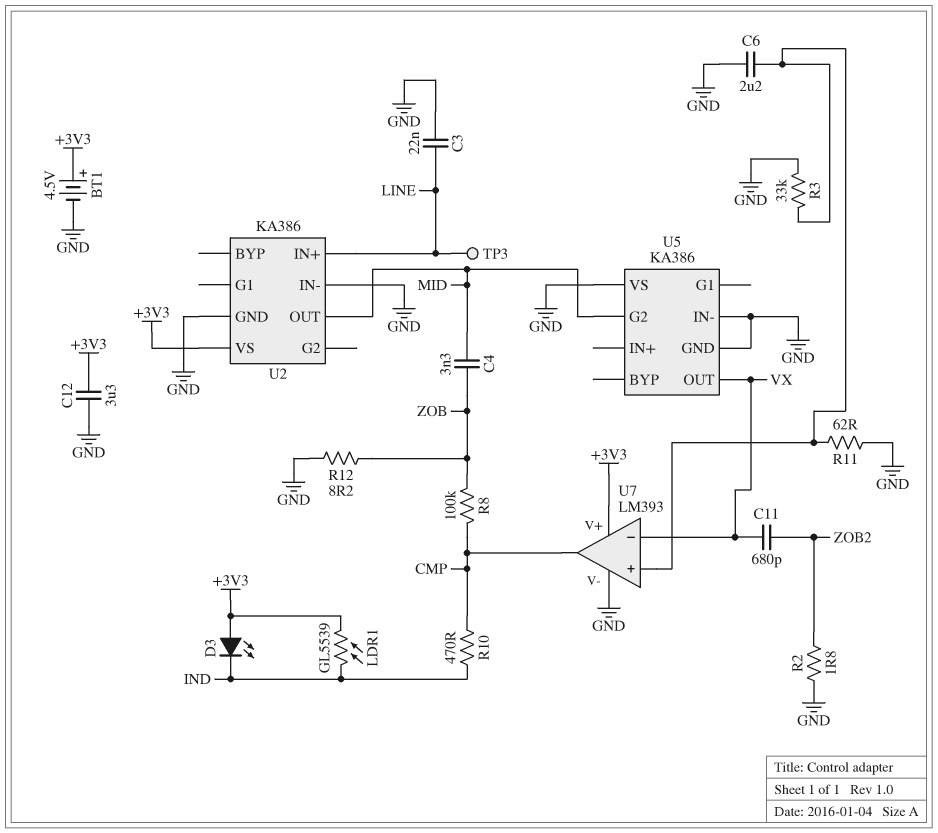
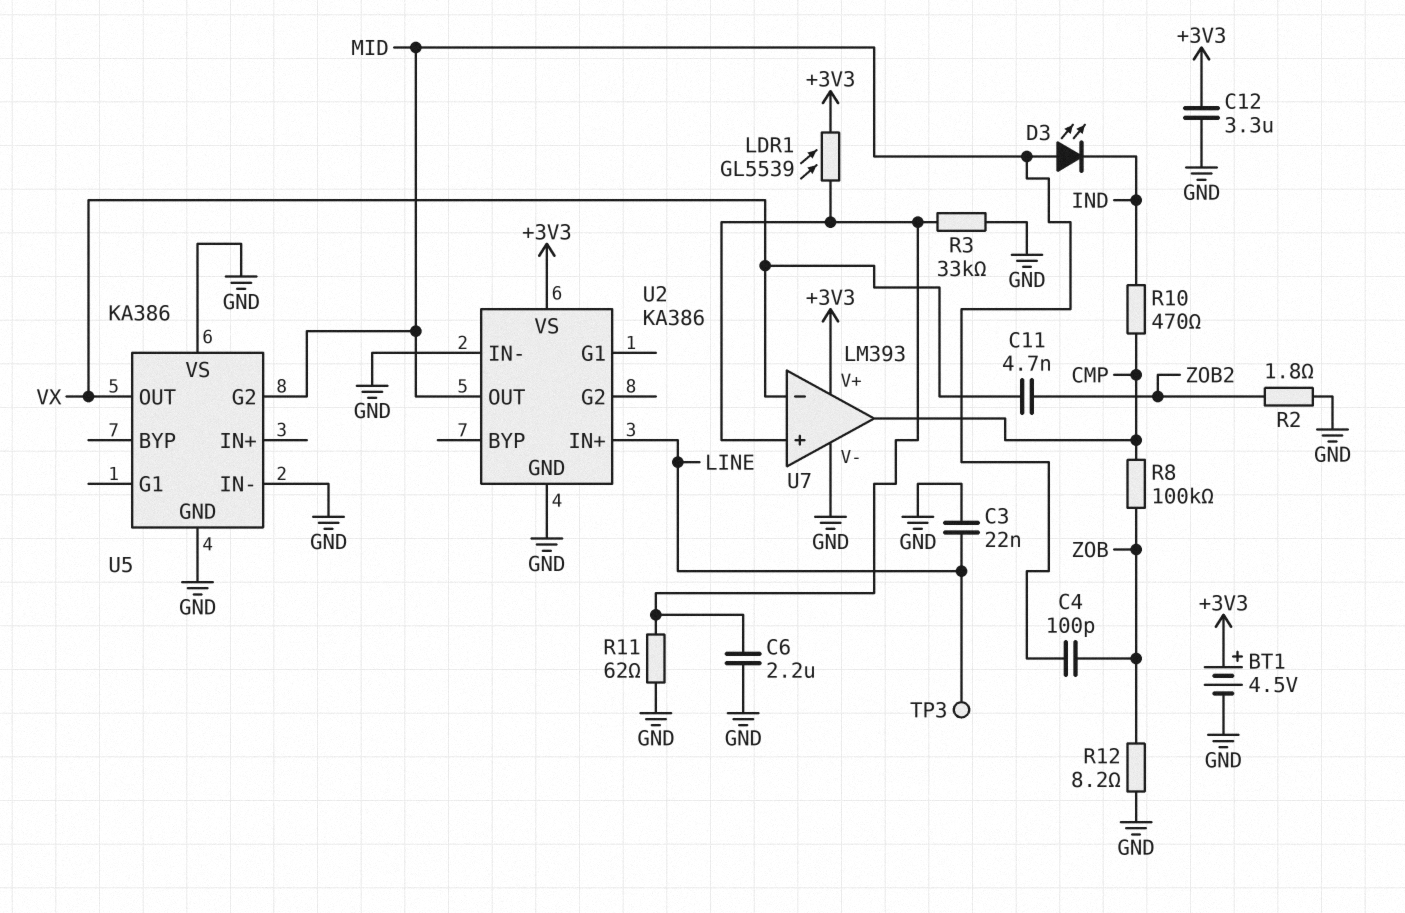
C4: 3.3nF (MID, ZOB) -> 100pF (MID, ZOB)
C11: 680pF (VX, ZOB2) -> 4.7nF (VX, ZOB2)
D3: LED (A +3V3, K IND) -> LED (A MID, K IND)
LDR1: GL5539 (+3V3, IND) -> GL5539 (+3V3, U7/in+)

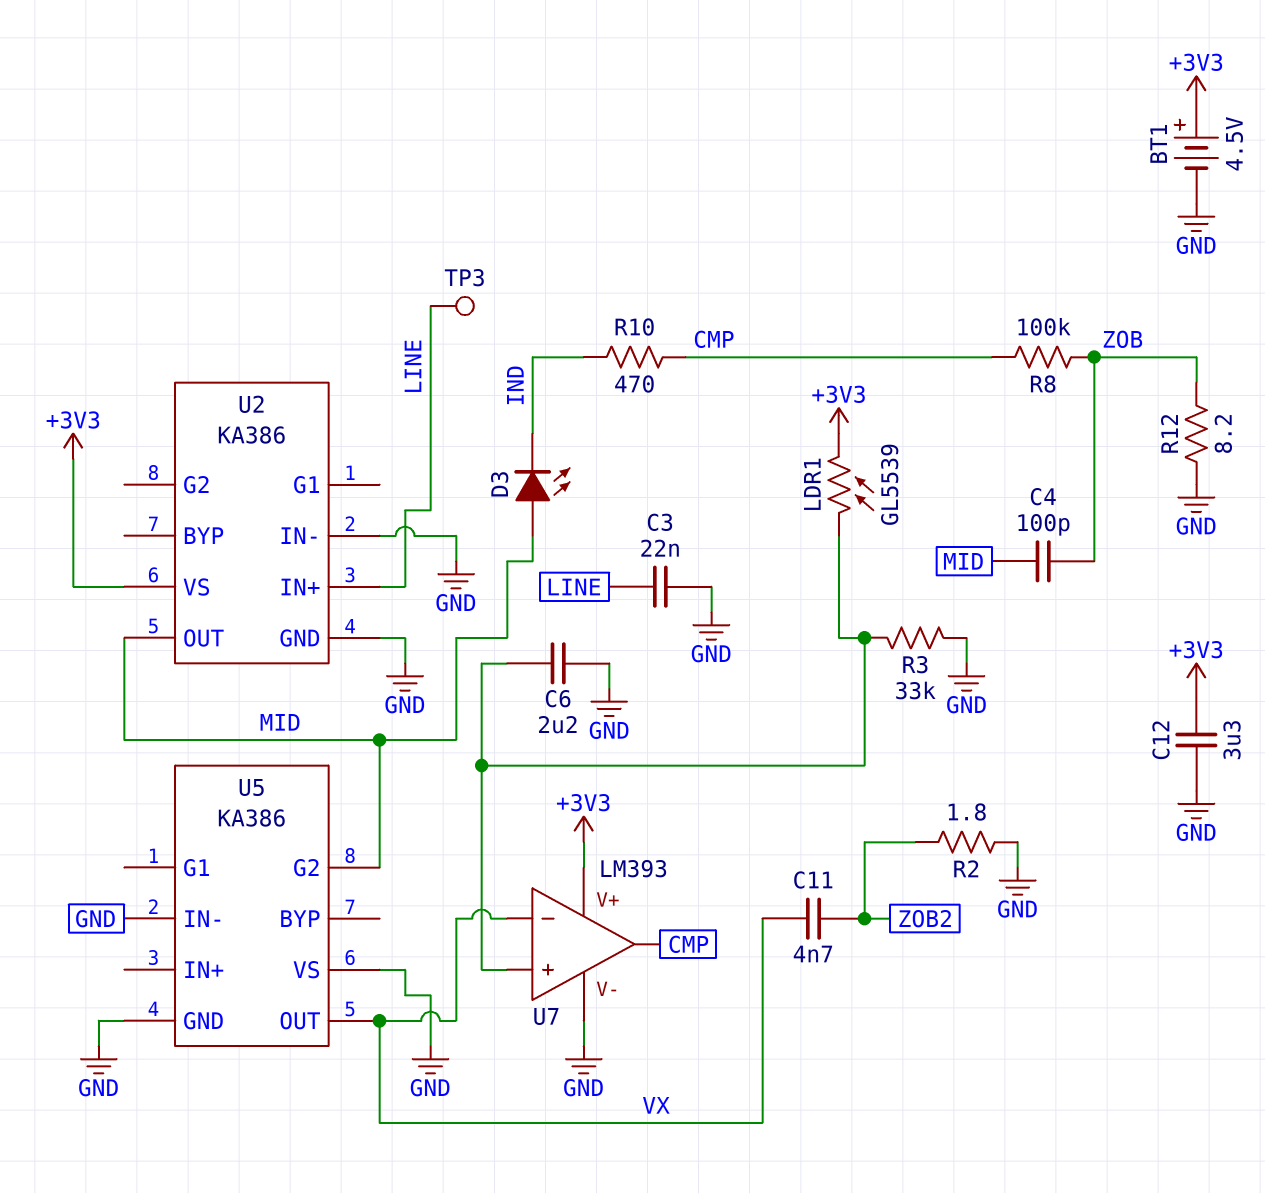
R11: 62 (GND, U7/in+) -> none

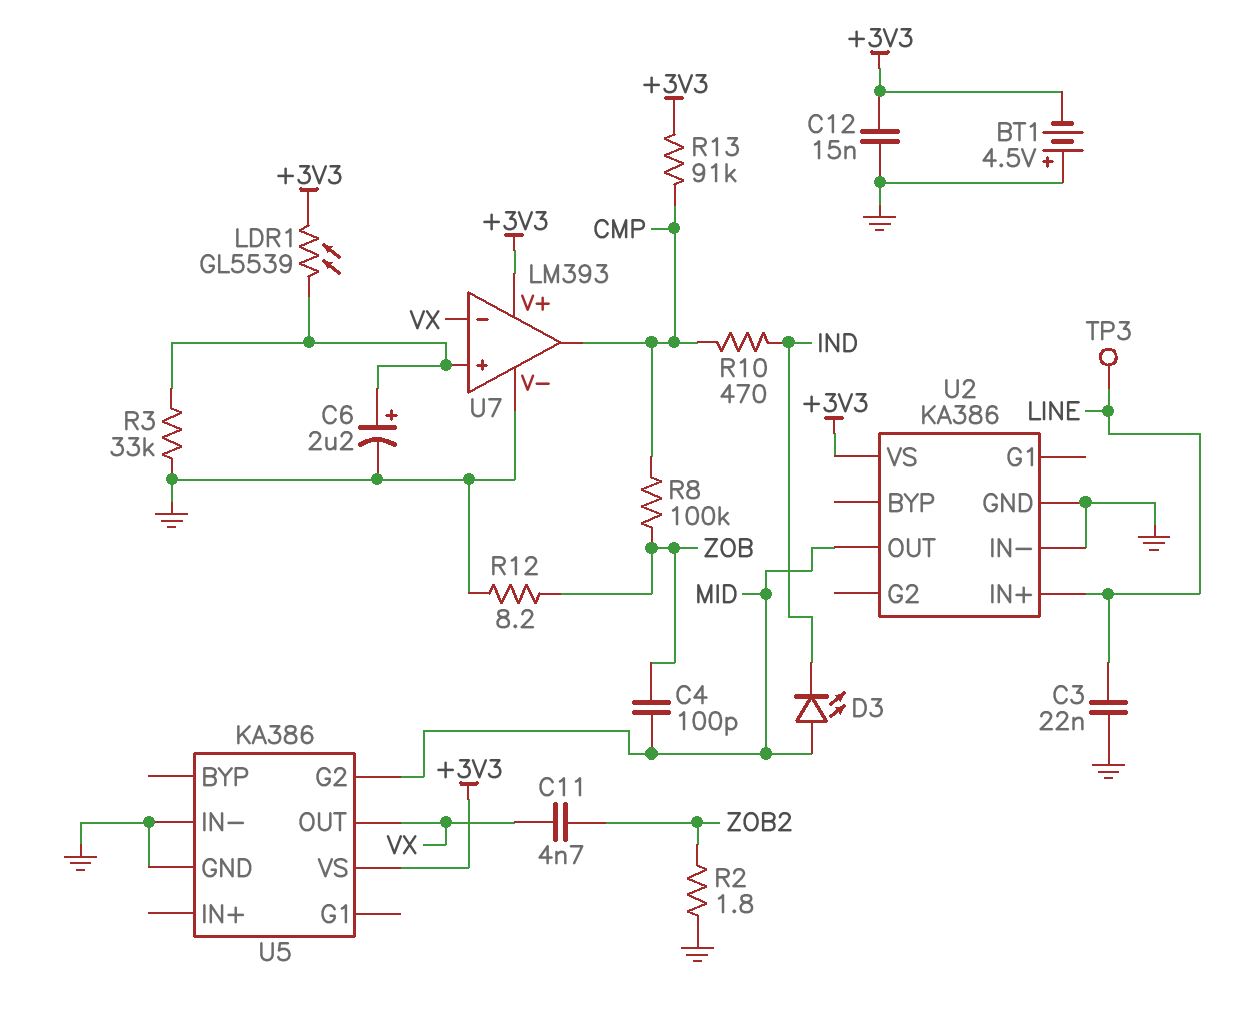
BT1: 4.5V (plus +3V3, minus GND) -> 4.5V (plus GND, minus +3V3)
C6: 2.2uF (GND, U7/in+) -> 2.2uF (plus U7/in+, minus GND)
C12: 3.3uF (+3V3, GND) -> 15nF (+3V3, GND)
R13: none -> 91k (+3V3, CMP)
U5 pin VS: GND -> +3V3

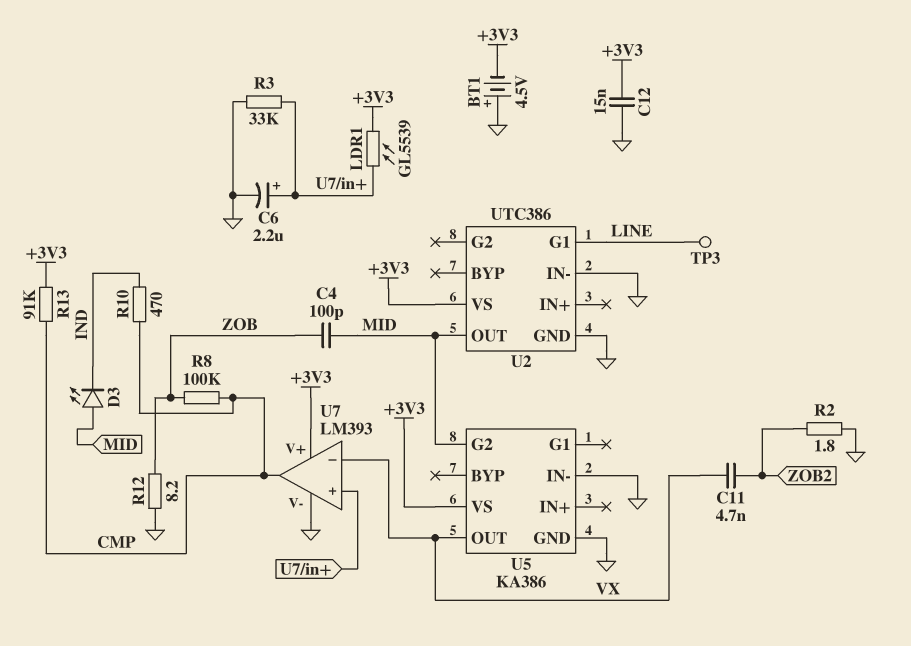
C3: 22nF (GND, LINE) -> none
U2: KA386 -> UTC386
U2 pin G1: none -> LINE
U2 pin IN+: LINE -> none

